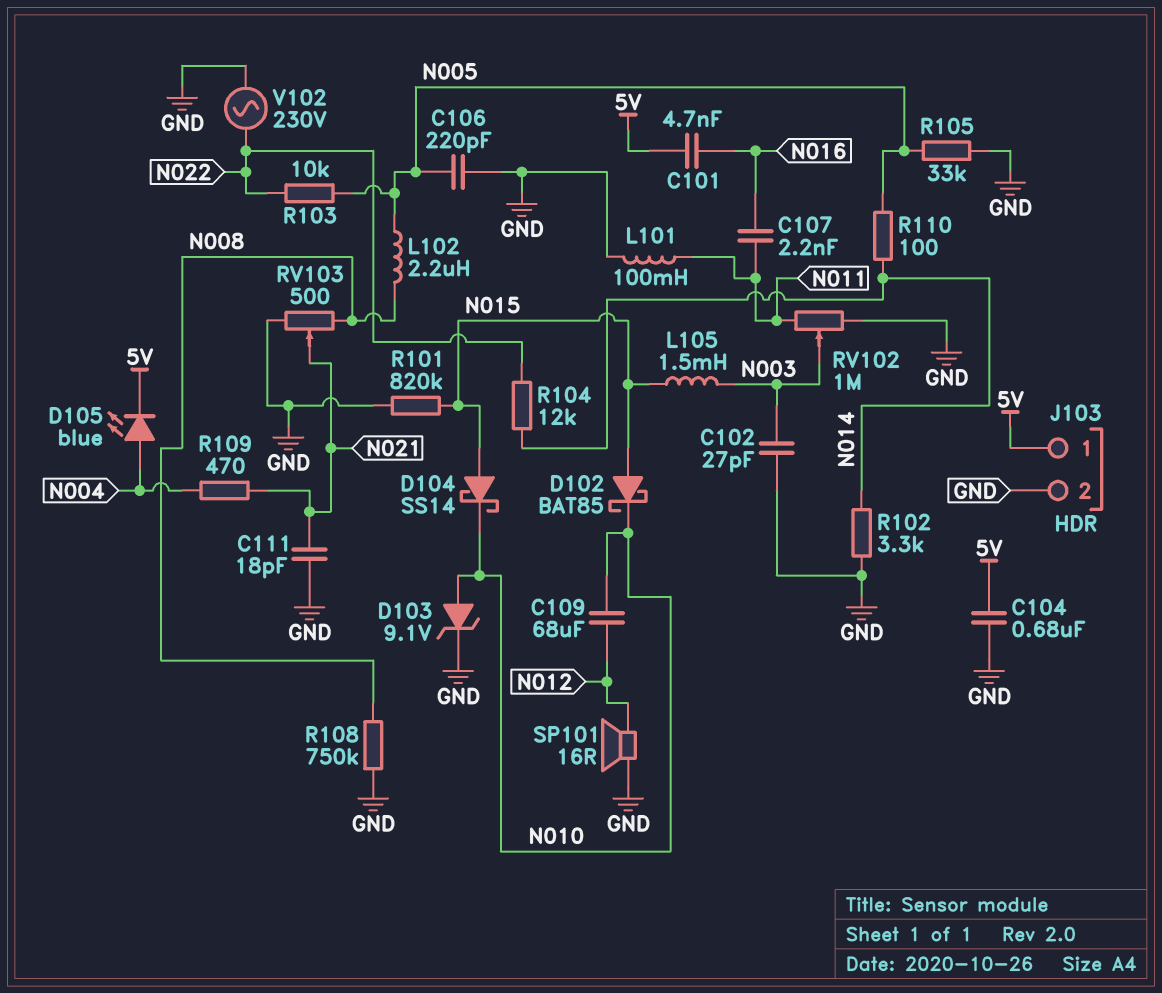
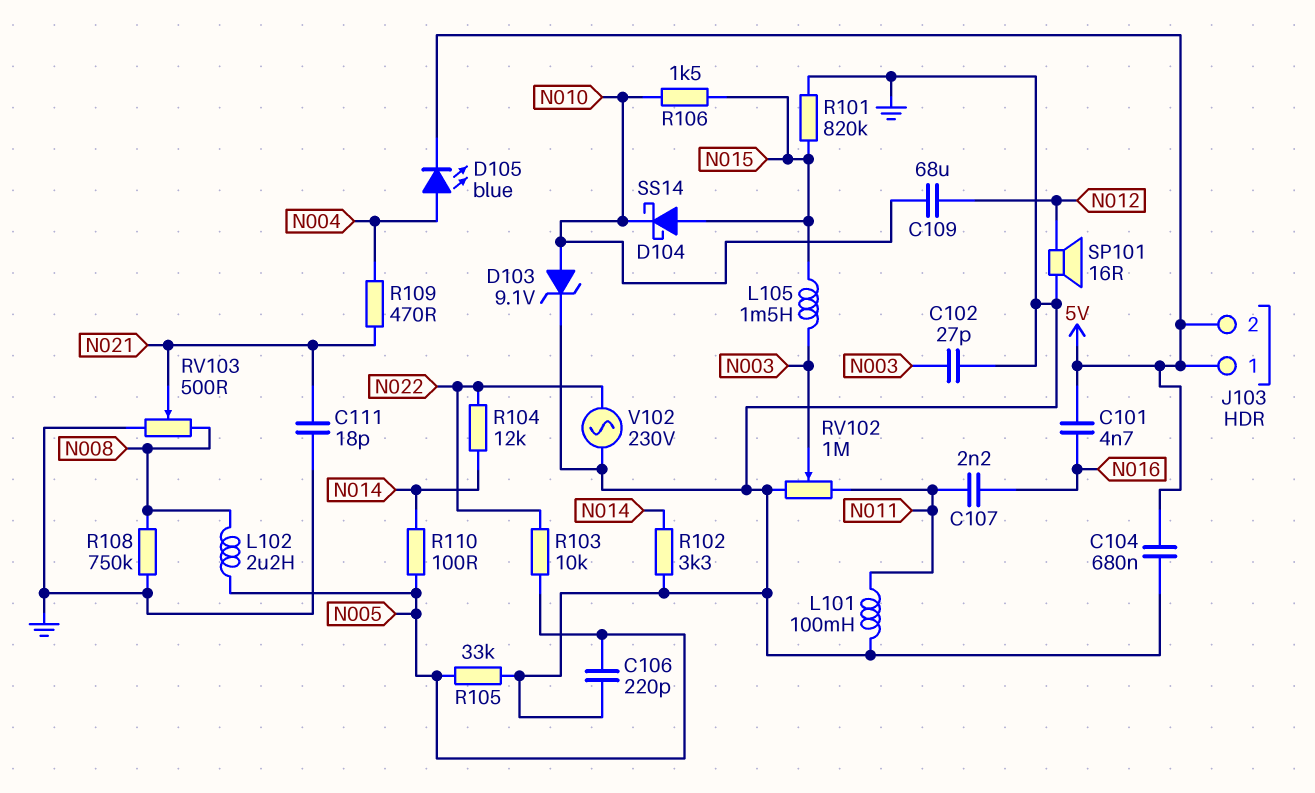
D102: schottky BAT85 (A N015, K N010) -> none
J103 pin 2: GND -> 5V
R106: none -> 1.5k (N010, N015)

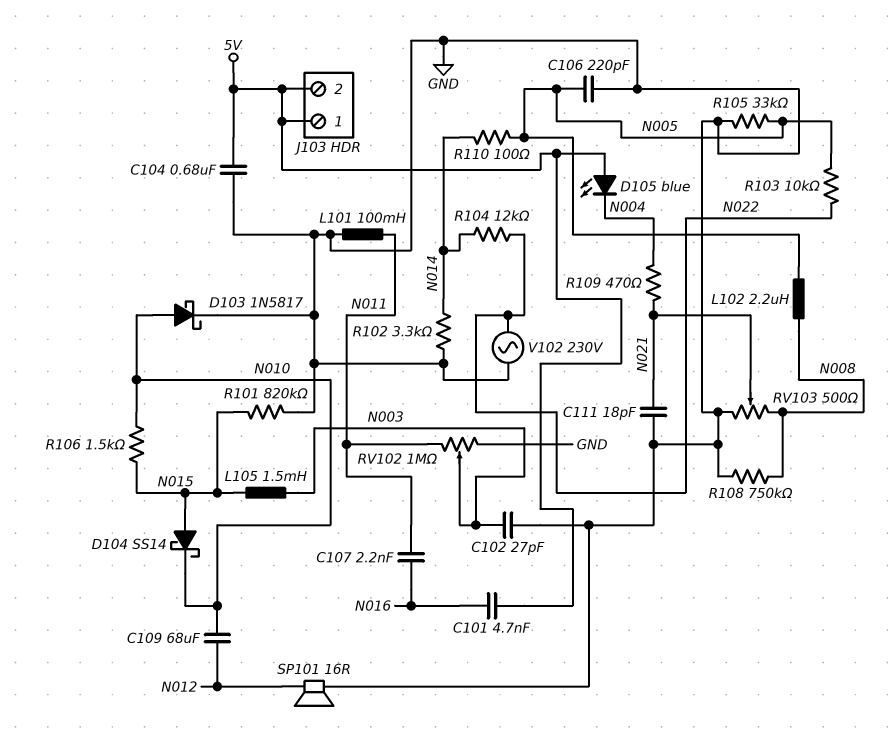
D103: zener 9.1V (A N010, K GND) -> schottky 1N5817 (A N010, K GND)
D105: LED blue (A N004, K 5V) -> LED blue (A 5V, K N004)

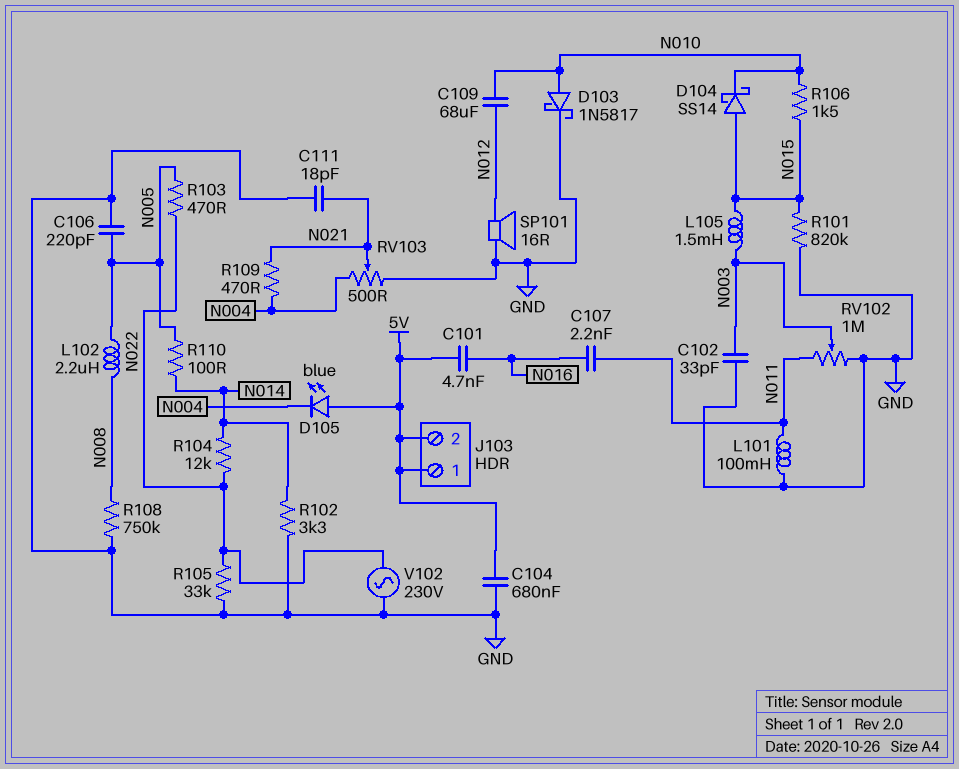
C102: 27pF (GND, N003) -> 33pF (GND, N003)
R103: 10k (N005, N022) -> 470 (N005, N022)
R105: 33k (GND, N005) -> 33k (GND, N022)
RV103: 500 (GND, N008, wiper N021) -> 500 (GND, N004, wiper N021)

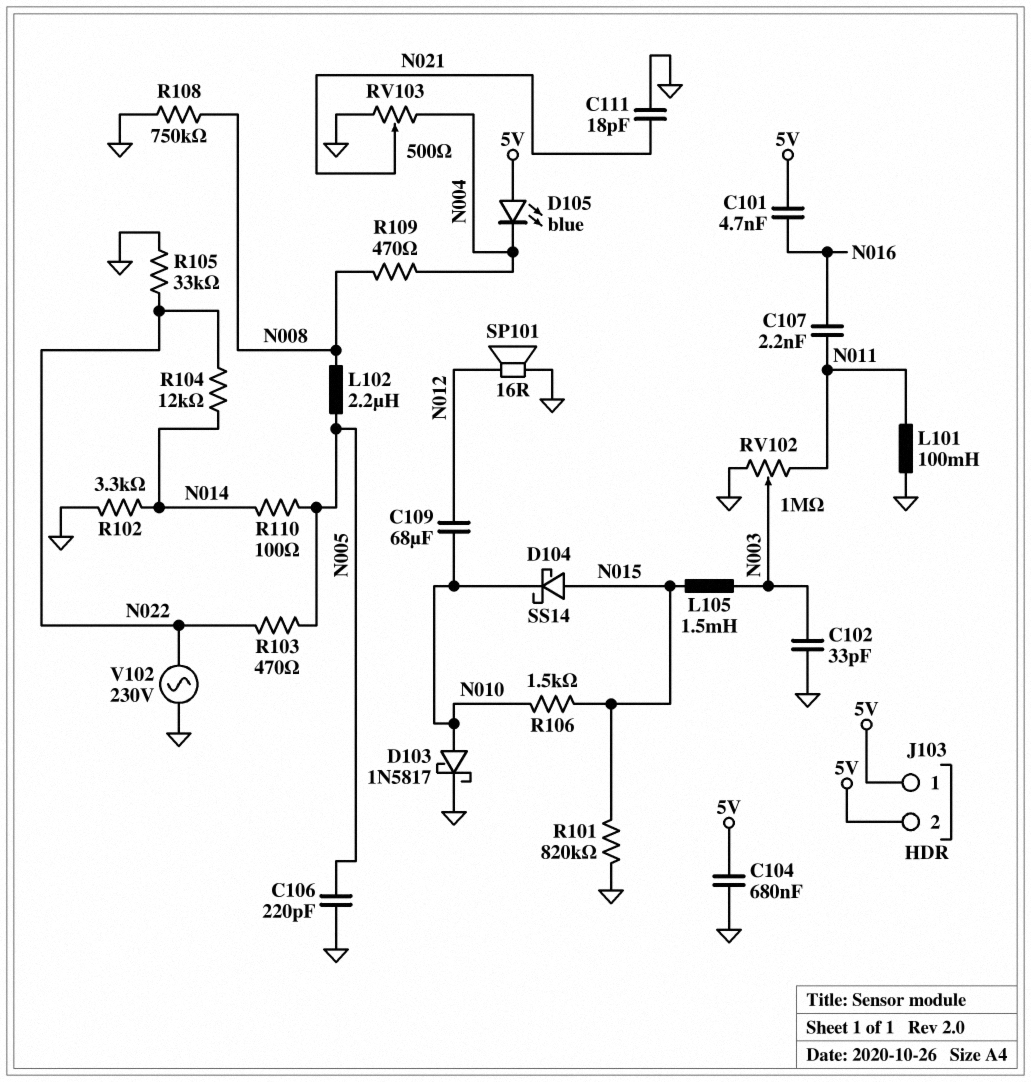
R109: 470 (N004, N021) -> 470 (N004, N008)

